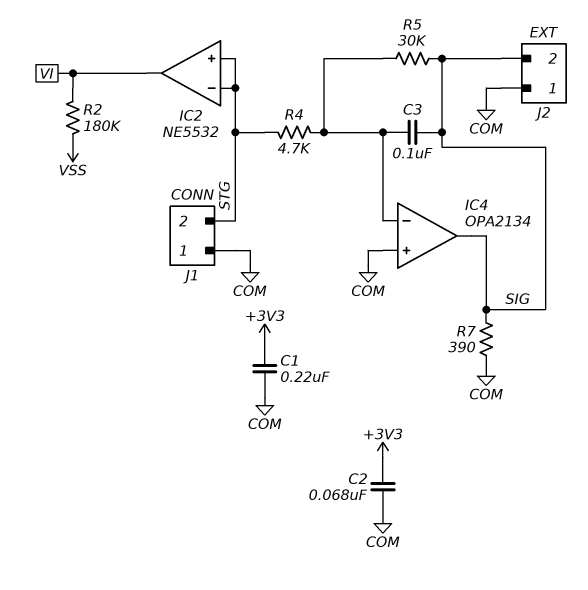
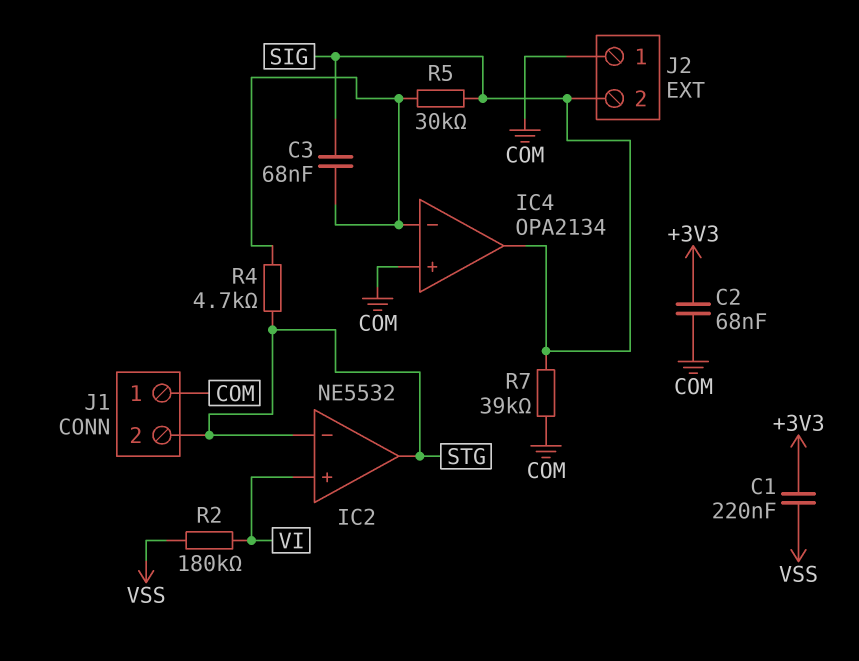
C1: 220nF (+3V3, COM) -> 220nF (+3V3, VSS)
C3: 100nF (IC4/in-, SIG) -> 68nF (IC4/in-, SIG)
IC2 pin in+: STG -> VI
IC2 pin out: VI -> STG
R7: 390 (COM, SIG) -> 39k (COM, SIG)

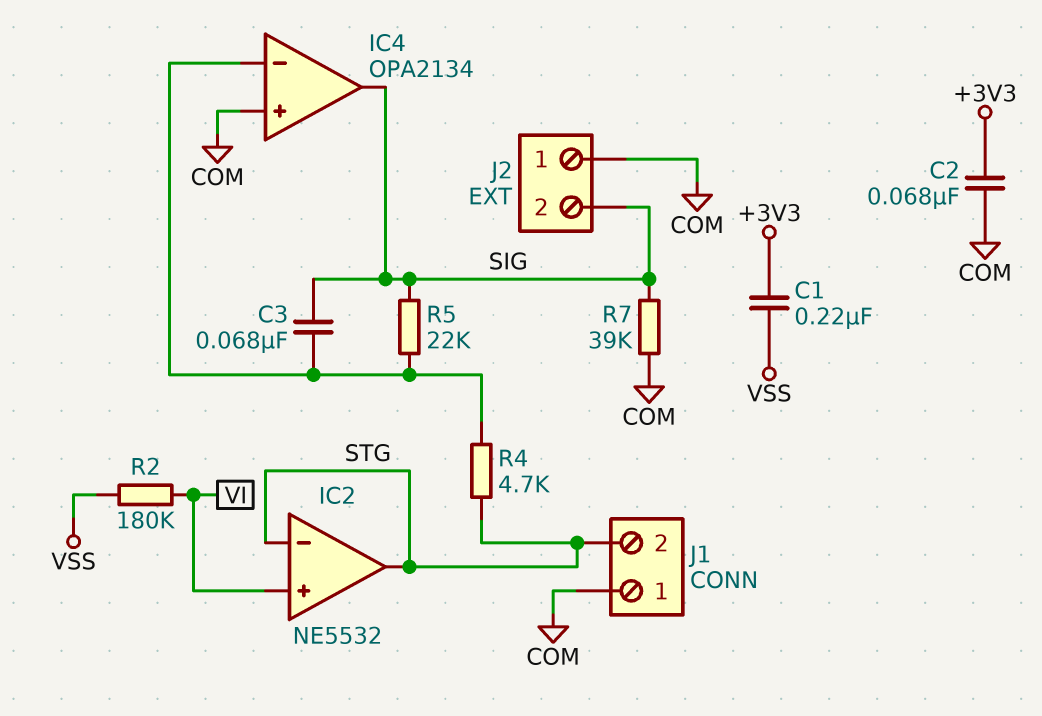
R5: 30k (IC4/in-, SIG) -> 22k (IC4/in-, SIG)

